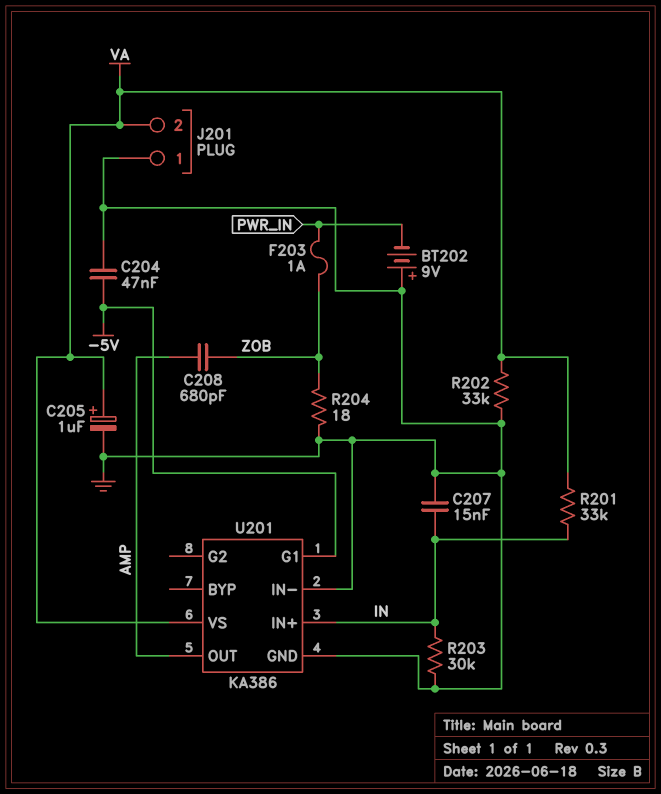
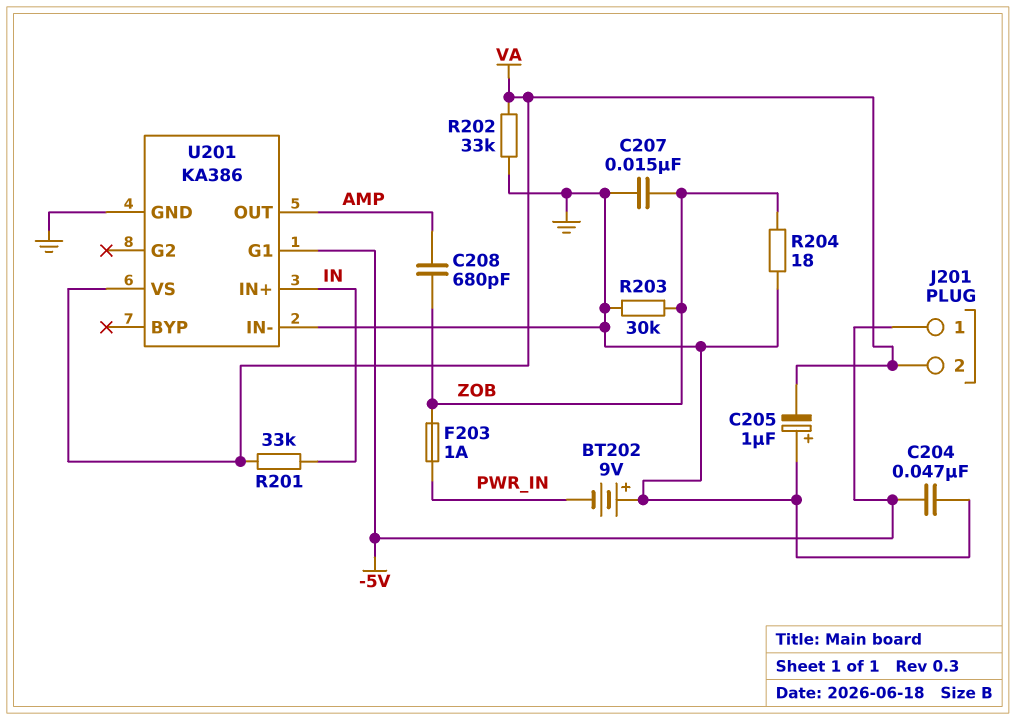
C205: 1uF (plus VA, minus GND) -> 1uF (plus GND, minus VA)
C207: 15nF (GND, IN) -> 15nF (GND, ZOB)
J201 pin 1: GND -> -5V
R203: 30k (GND, IN) -> 30k (GND, ZOB)

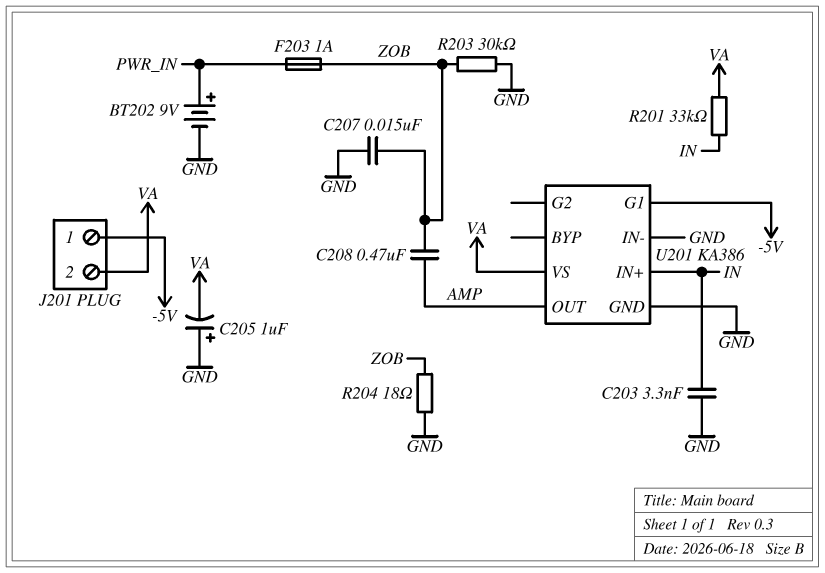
BT202: 9V (plus GND, minus PWR_IN) -> 9V (plus PWR_IN, minus GND)
C203: none -> 3.3nF (GND, IN)
C204: 47nF (-5V, GND) -> none
C208: 680pF (AMP, ZOB) -> 470nF (AMP, ZOB)
R202: 33k (GND, VA) -> none

